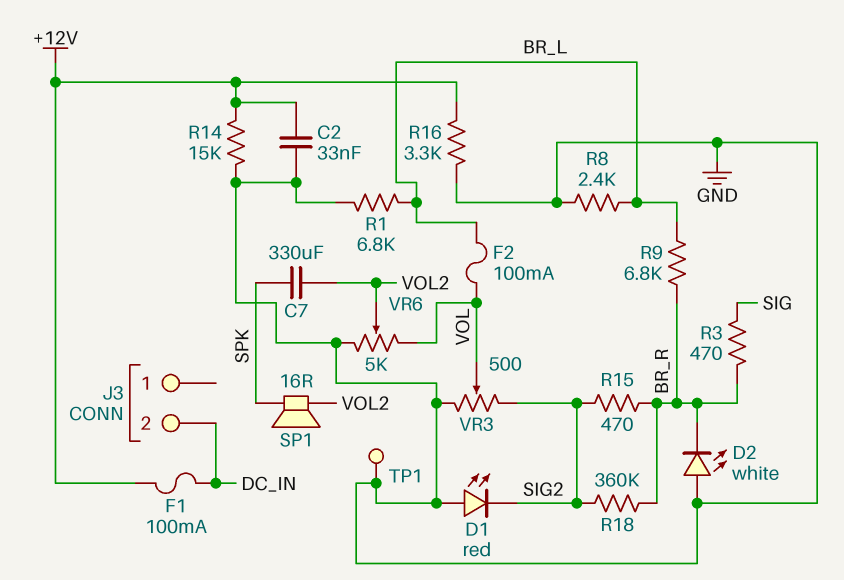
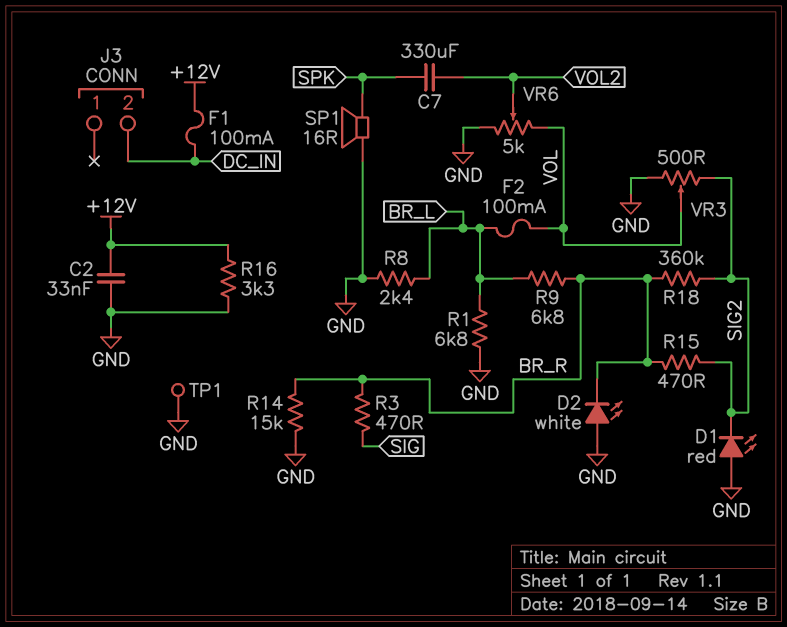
R14: 15k (+12V, GND) -> 15k (BR_R, GND)
SP1: speaker 16R (SPK, VOL2) -> speaker 16R (GND, SPK)

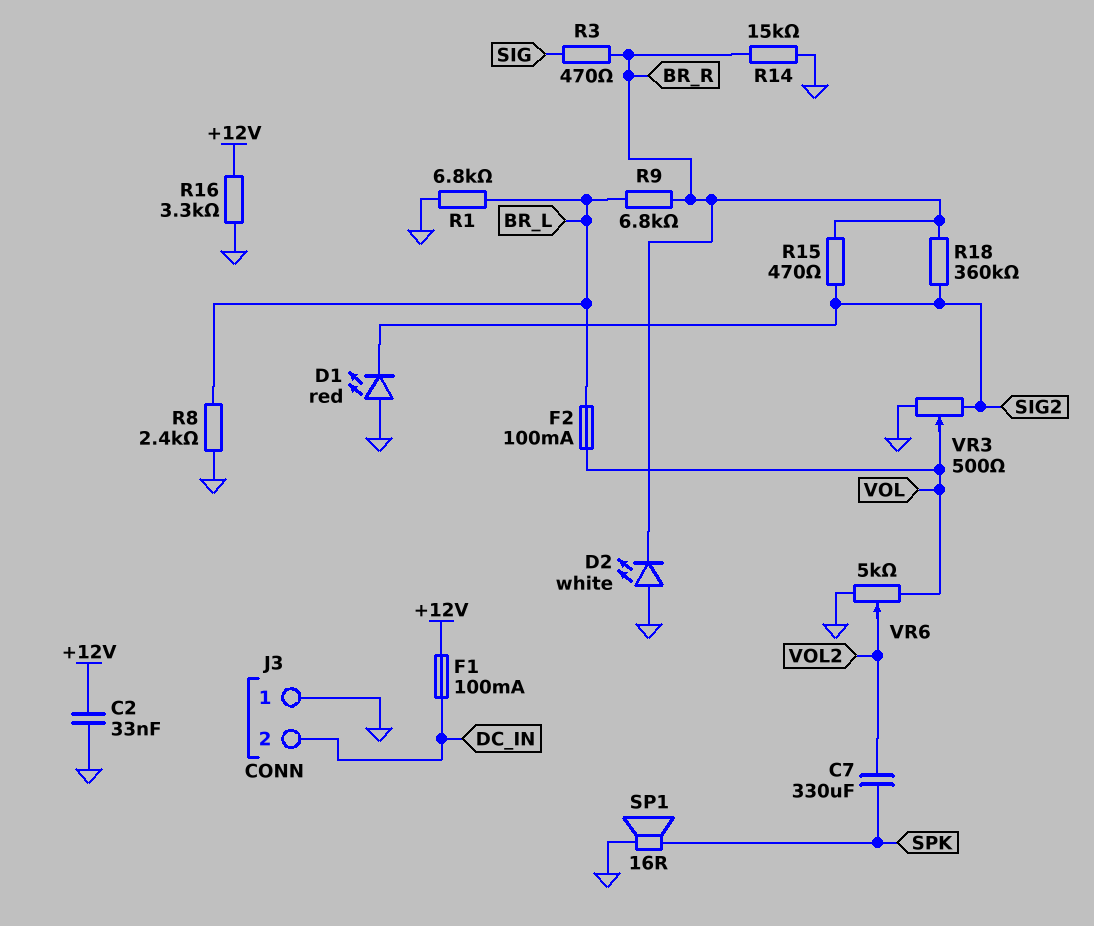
J3 pin 1: none -> GND
TP1: test point (GND) -> none

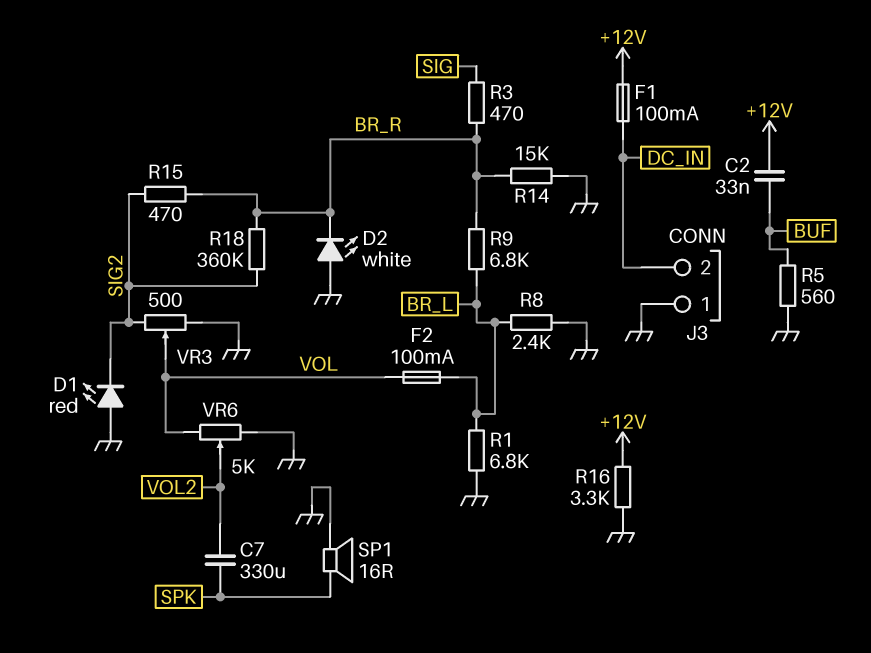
C2: 33nF (+12V, GND) -> 33nF (+12V, BUF)
R5: none -> 560 (BUF, GND)

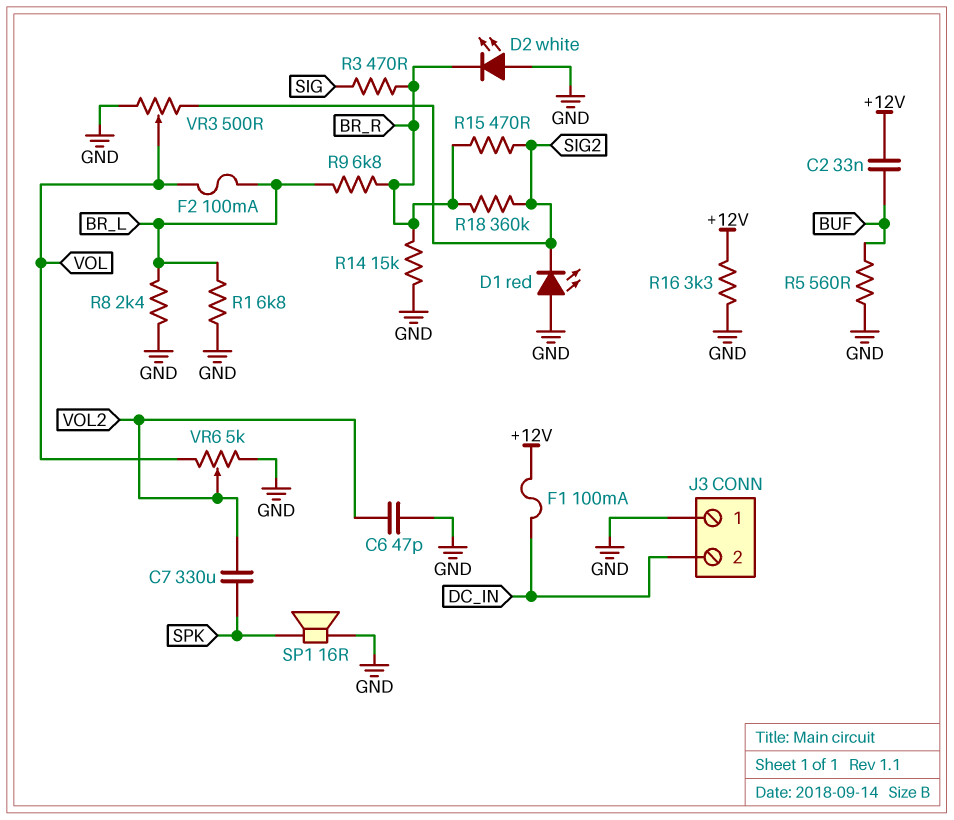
C6: none -> 47pF (GND, VOL2)

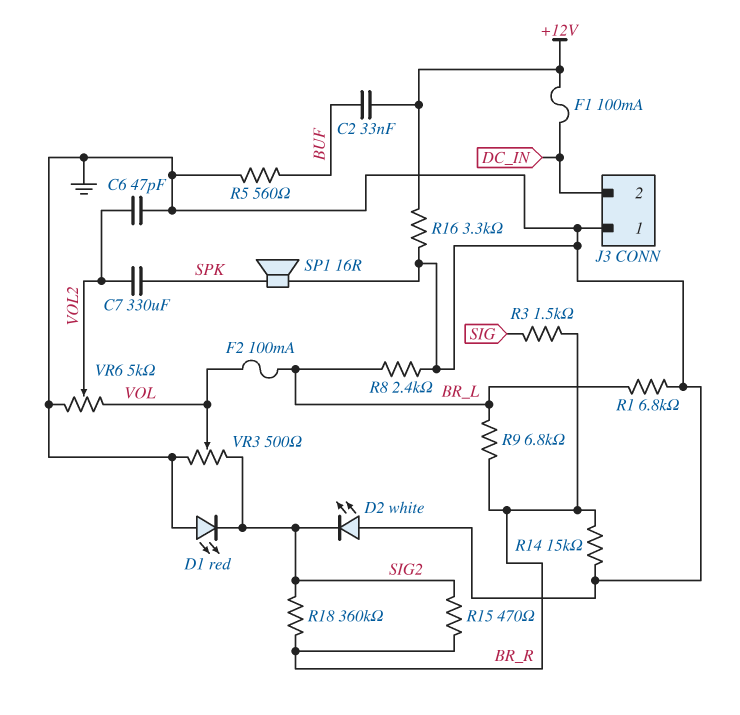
D2: LED white (A GND, K BR_R) -> LED white (A GND, K SIG2)
R3: 470 (BR_R, SIG) -> 1.5k (BR_R, SIG)

